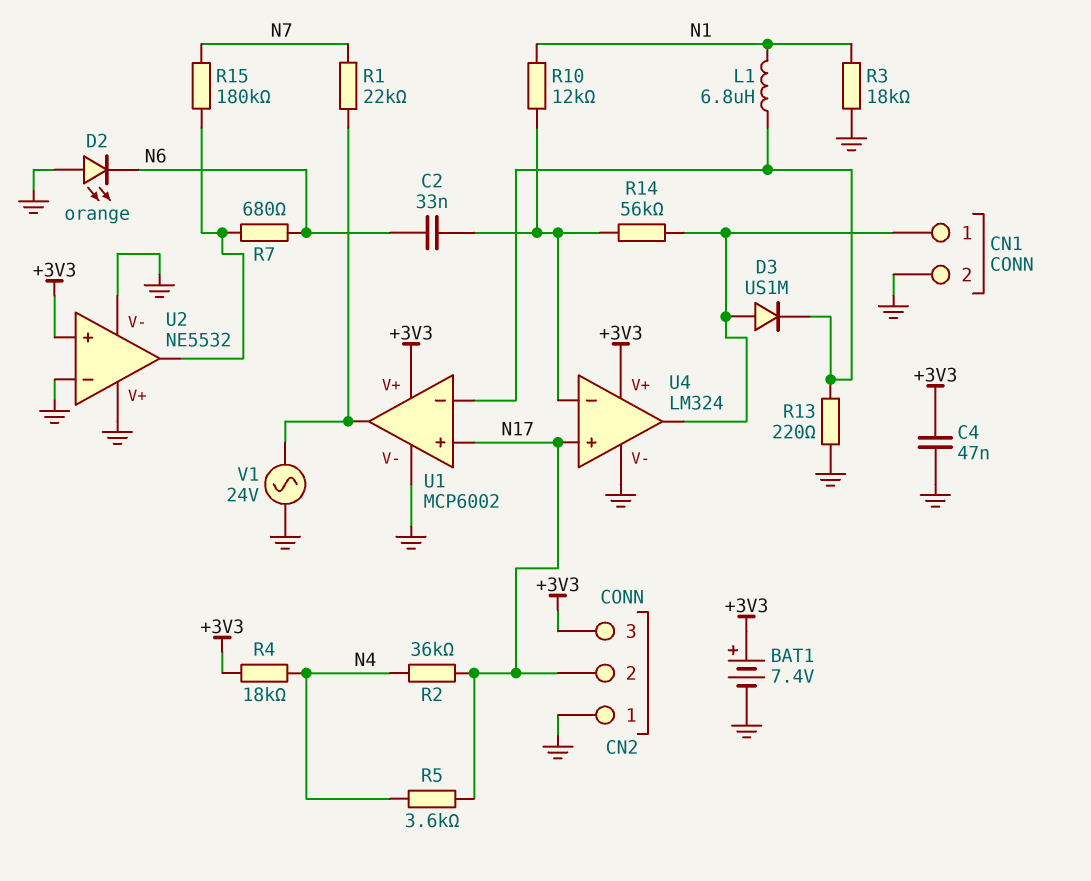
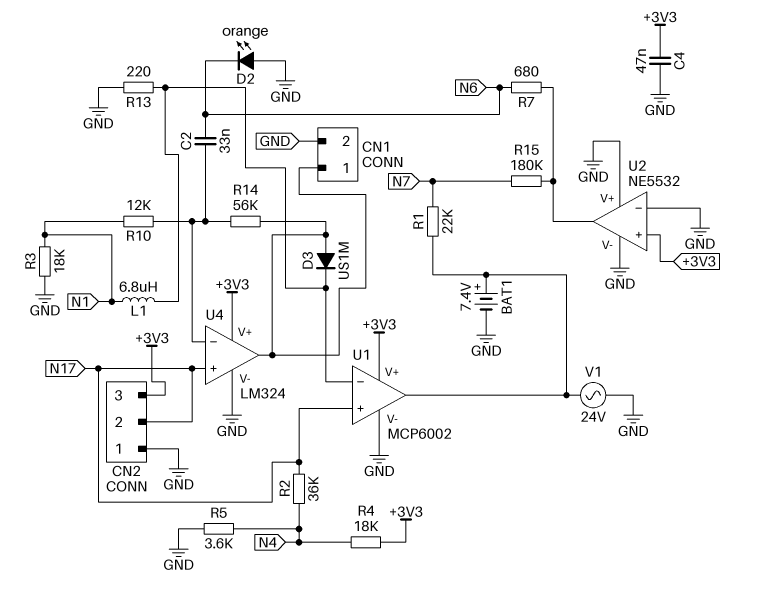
BAT1: 7.4V (plus +3V3, minus GND) -> 7.4V (plus U1/out, minus GND)
R5: 3.6k (N4, N17) -> 3.6k (GND, N4)

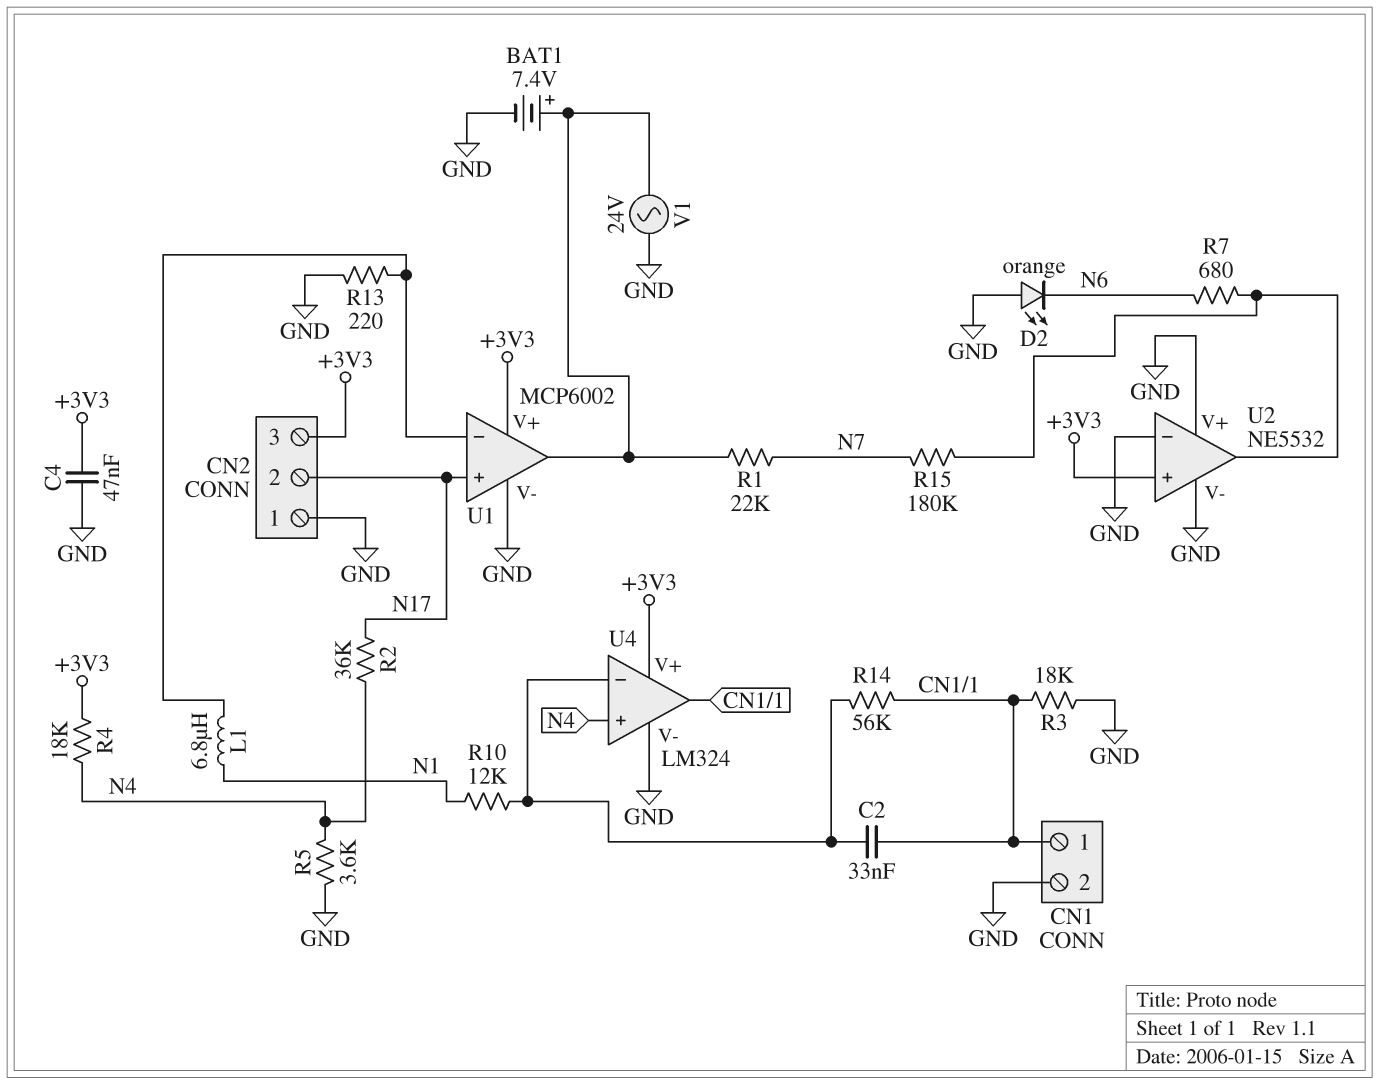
C2: 33nF (N6, U4/in-) -> 33nF (CN1/1, U4/in-)
D3: diode US1M (A CN1/1, K U1/in-) -> none
R3: 18k (GND, N1) -> 18k (CN1/1, GND)
U4 pin in+: N17 -> N4

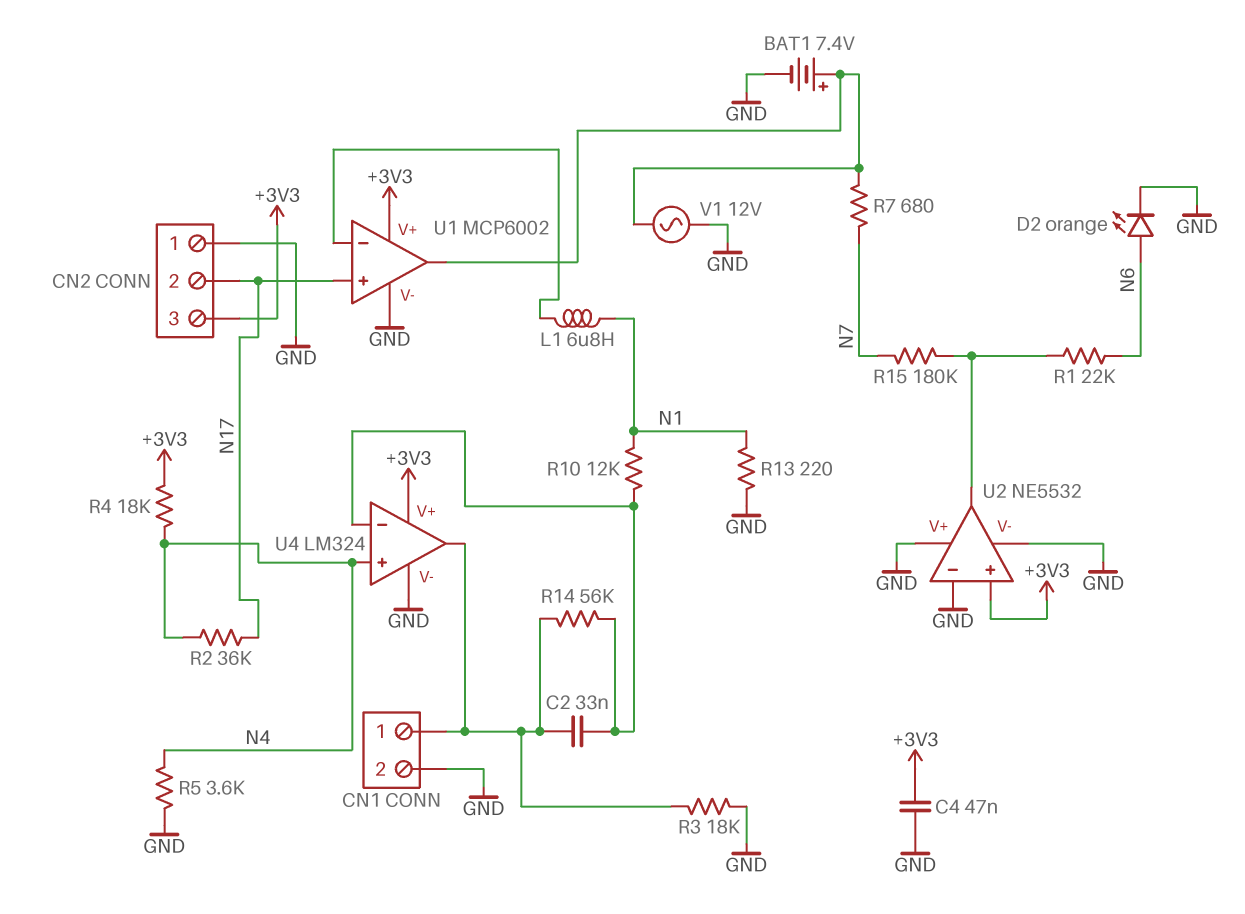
D2: LED orange (A GND, K N6) -> LED orange (A N6, K GND)
R1: 22k (N7, U1/out) -> 22k (N6, U2/out)
R7: 680 (N6, U2/out) -> 680 (N7, U1/out)
R13: 220 (GND, U1/in-) -> 220 (GND, N1)
V1: AC 24V (GND, U1/out) -> AC 12V (GND, U1/out)

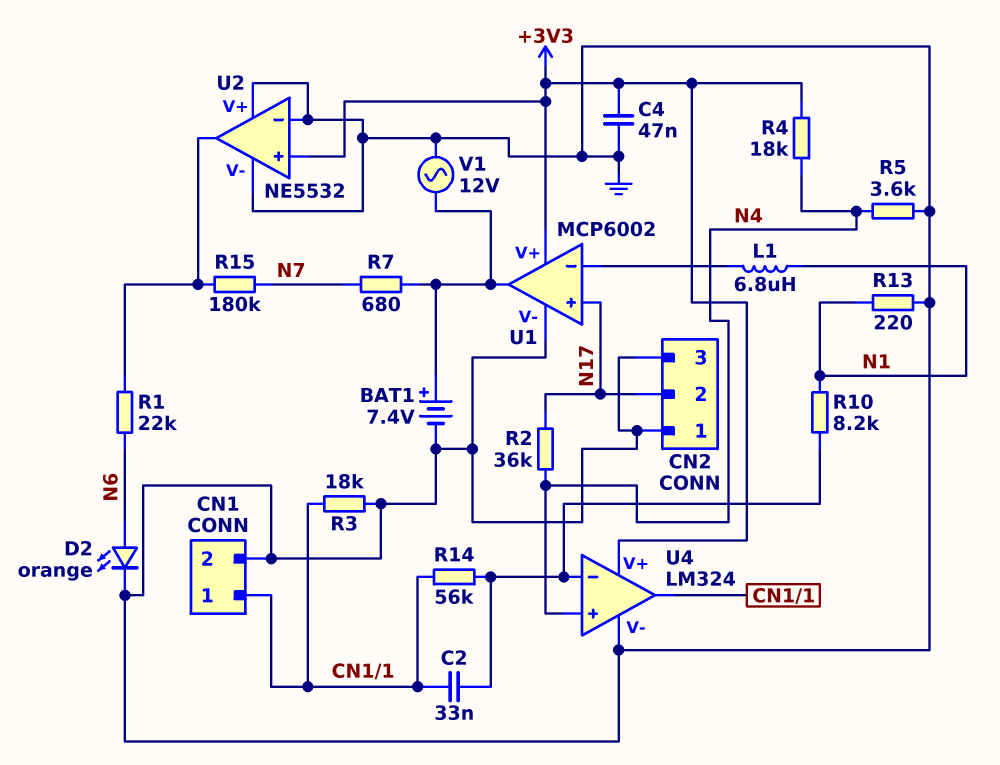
CN2 pin 3: +3V3 -> GND
R10: 12k (N1, U4/in-) -> 8.2k (N1, U4/in-)

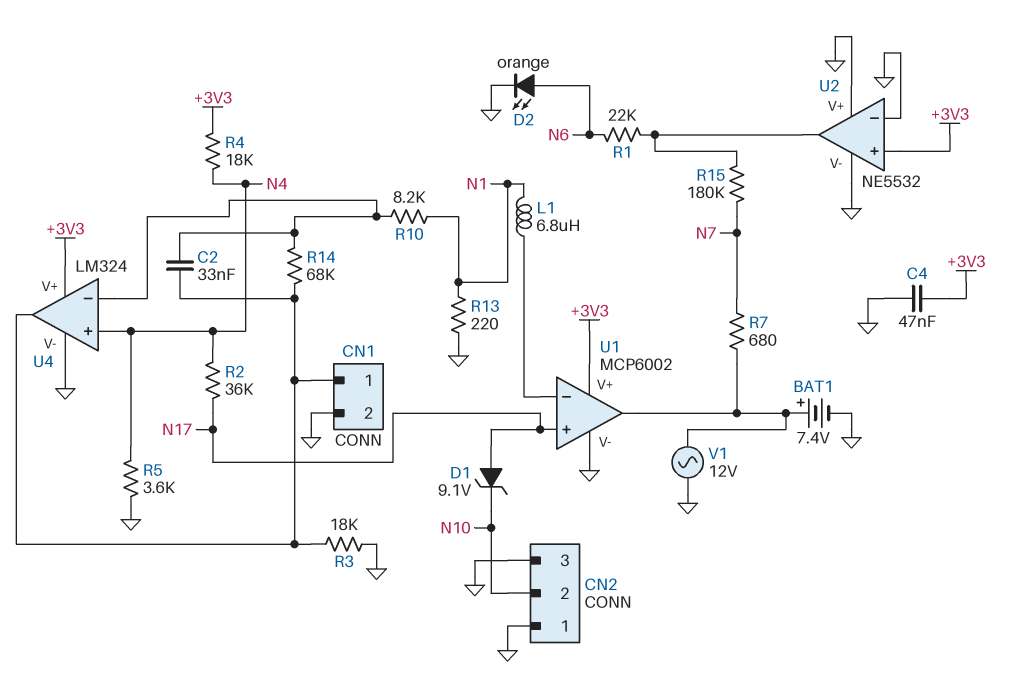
CN2 pin 2: N17 -> N10
D1: none -> zener 9.1V (A N17, K N10)
R14: 56k (CN1/1, U4/in-) -> 68k (CN1/1, U4/in-)

